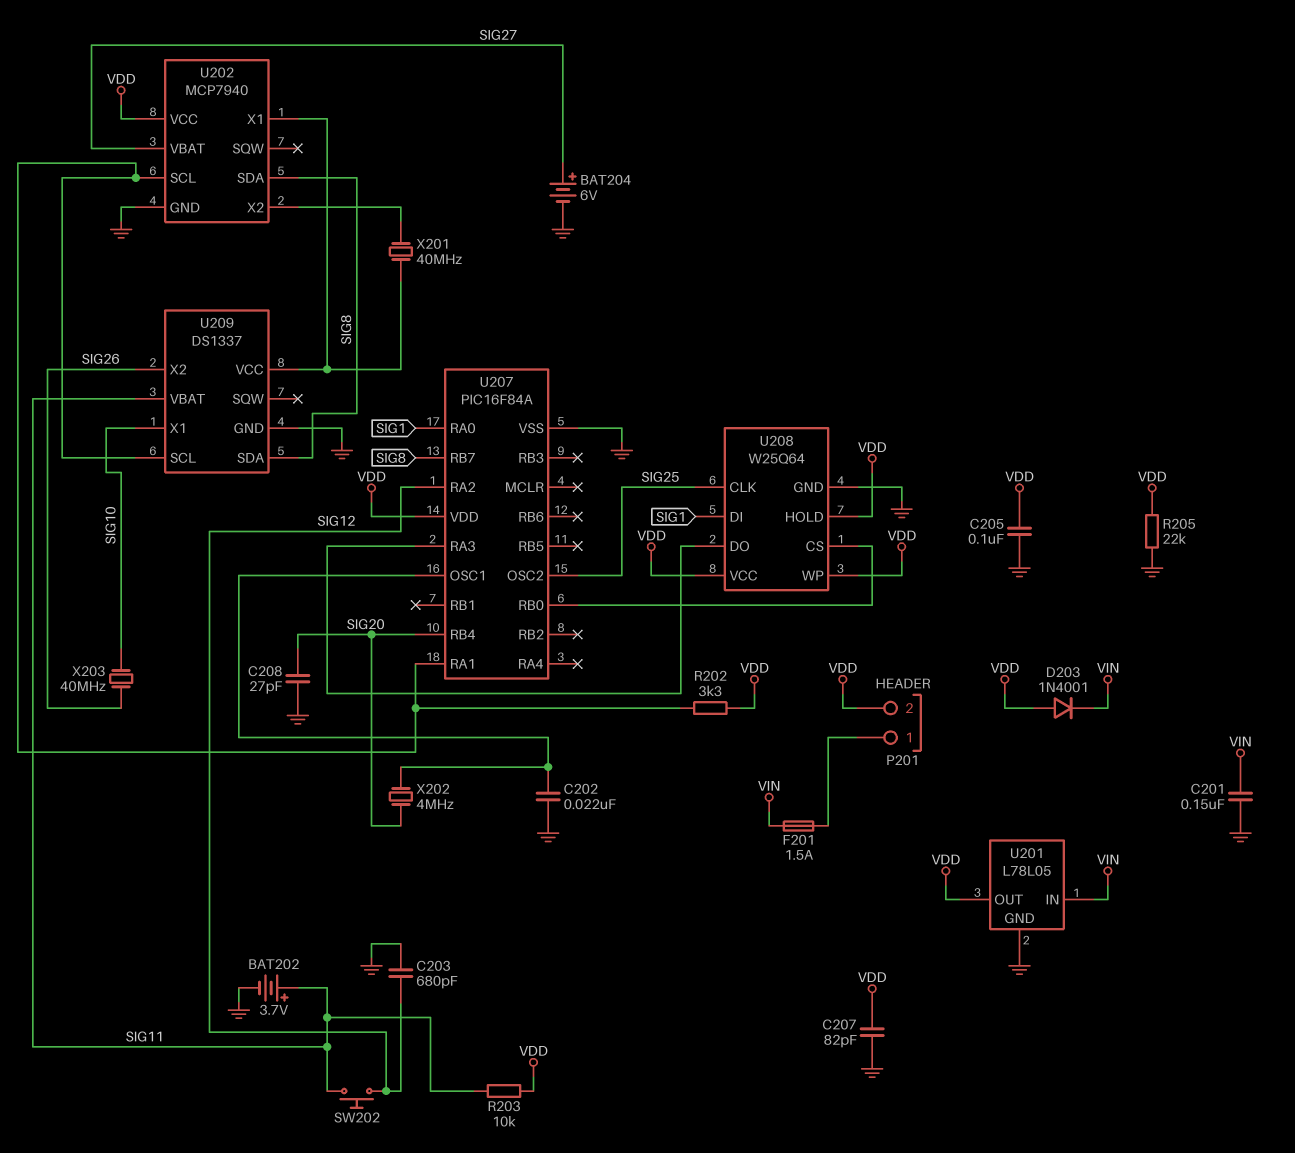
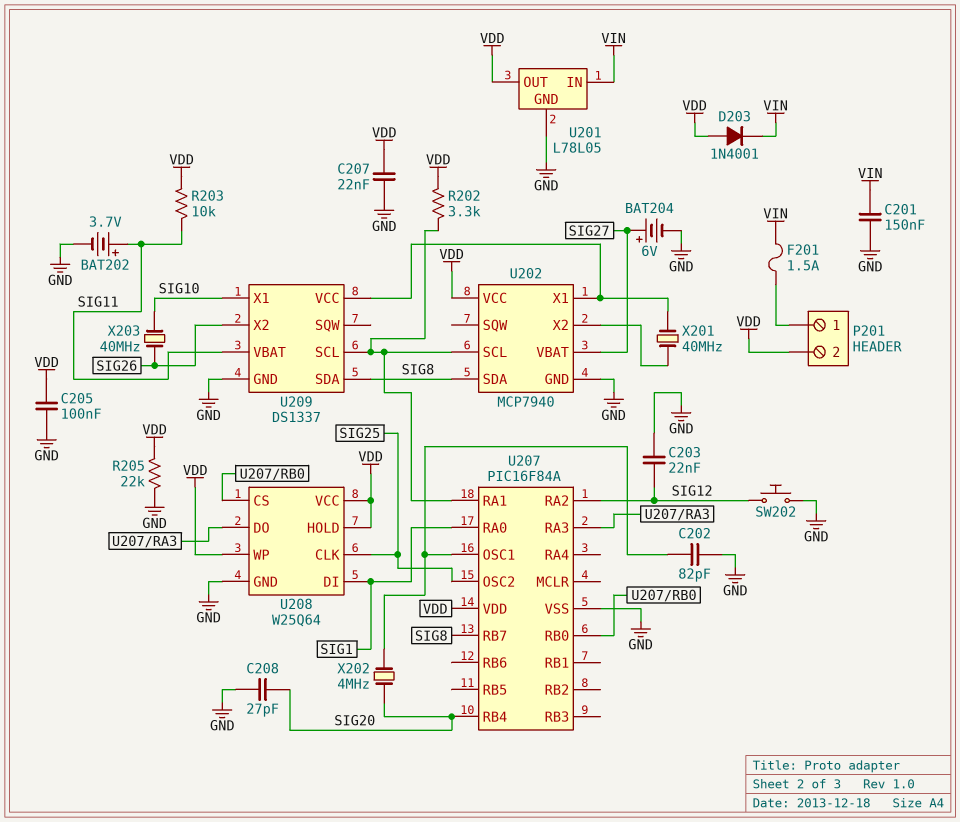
C202: 22nF (GND, U207/OSC1) -> 82pF (GND, U207/OSC1)
C203: 680pF (GND, SIG12) -> 22nF (GND, SIG12)
C207: 82pF (GND, VDD) -> 22nF (GND, VDD)
SW202: button (SIG11, SIG12) -> button (GND, SIG12)

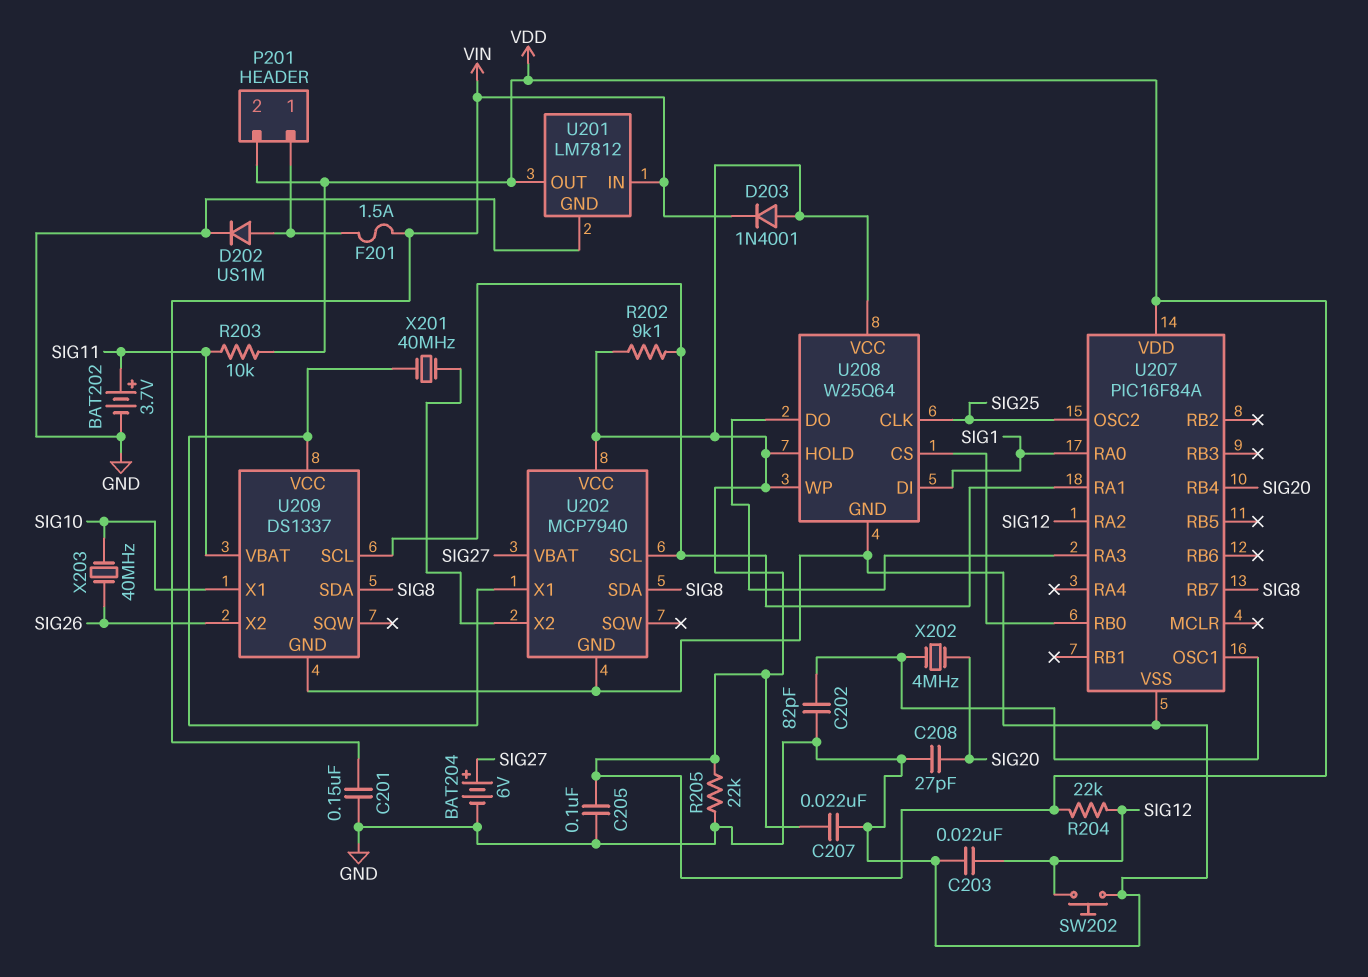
D202: none -> diode US1M (A P201/1, K GND)
R202: 3.3k (U202/SCL, VDD) -> 9.1k (U202/SCL, VDD)
R204: none -> 22k (SIG12, VDD)
U201: L78L05 -> LM7812

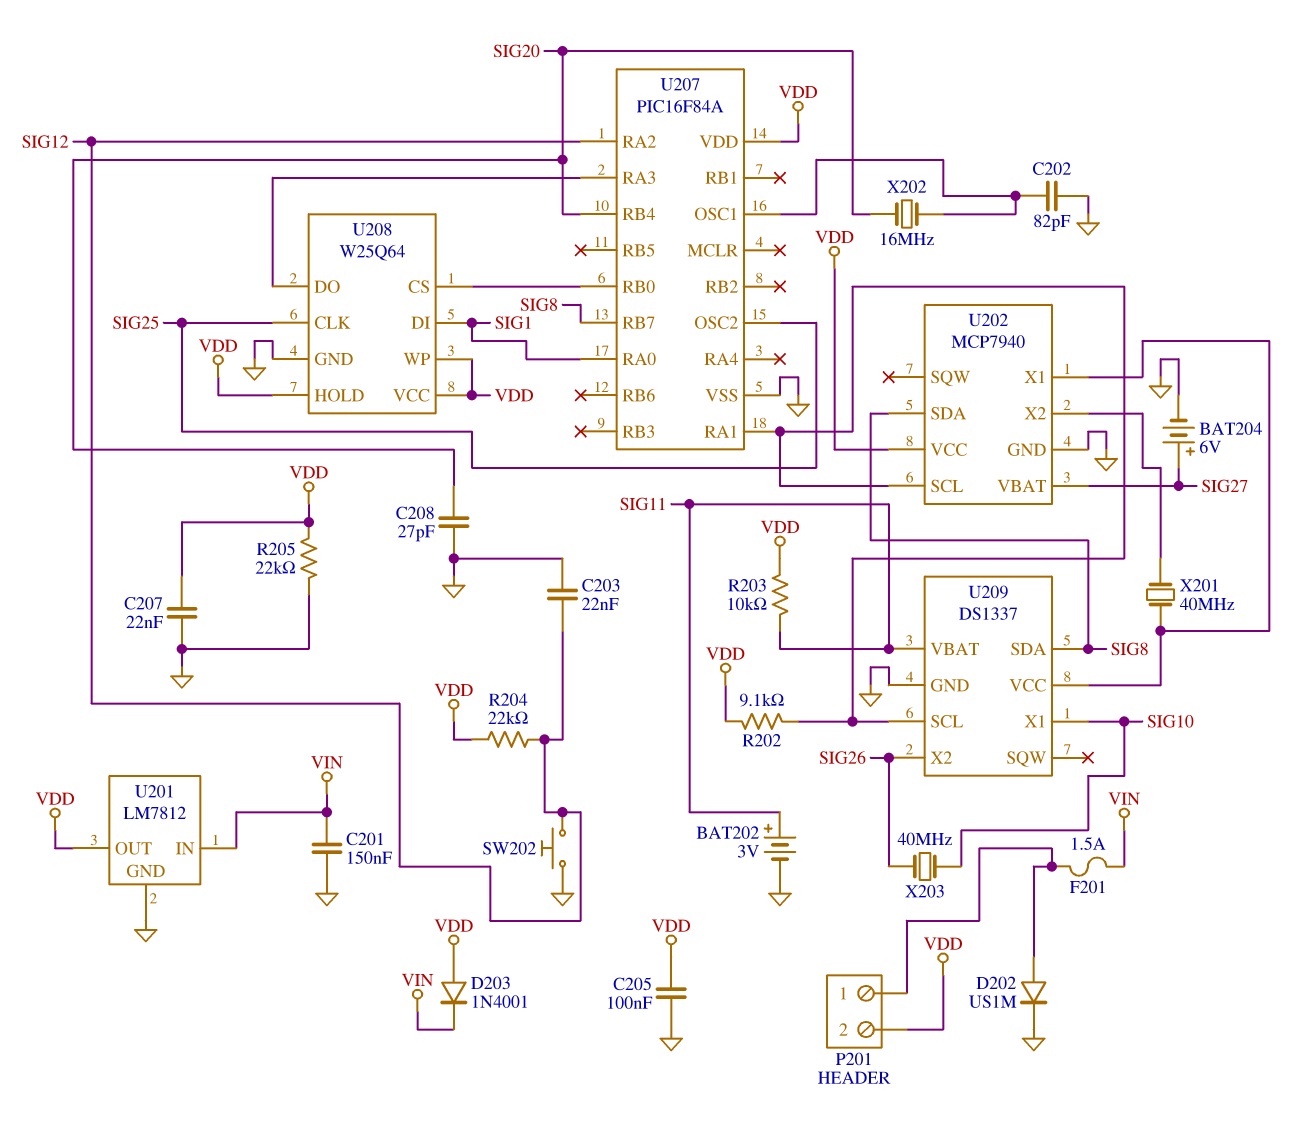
BAT202: 3.7V (plus SIG11, minus GND) -> 3V (plus SIG11, minus GND)
X202: 4MHz (SIG20, U207/OSC1) -> 16MHz (SIG20, U207/OSC1)

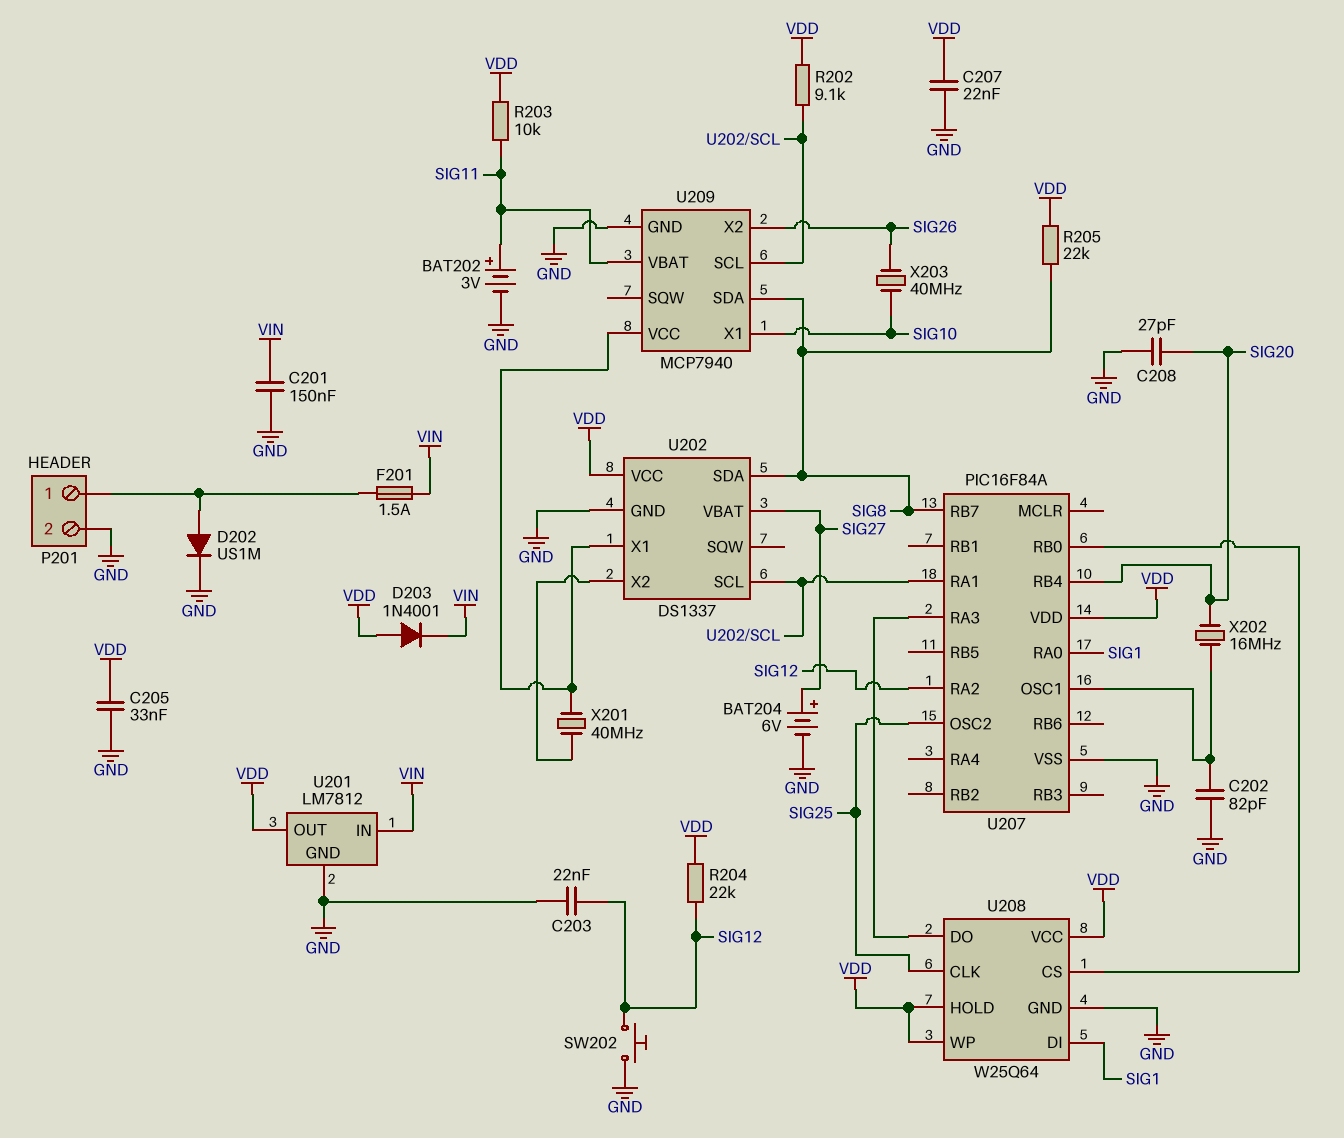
C205: 100nF (GND, VDD) -> 33nF (GND, VDD)
P201 pin 2: VDD -> GND
R205: 22k (GND, VDD) -> 22k (SIG8, VDD)
U202: MCP7940 -> DS1337
U209: DS1337 -> MCP7940

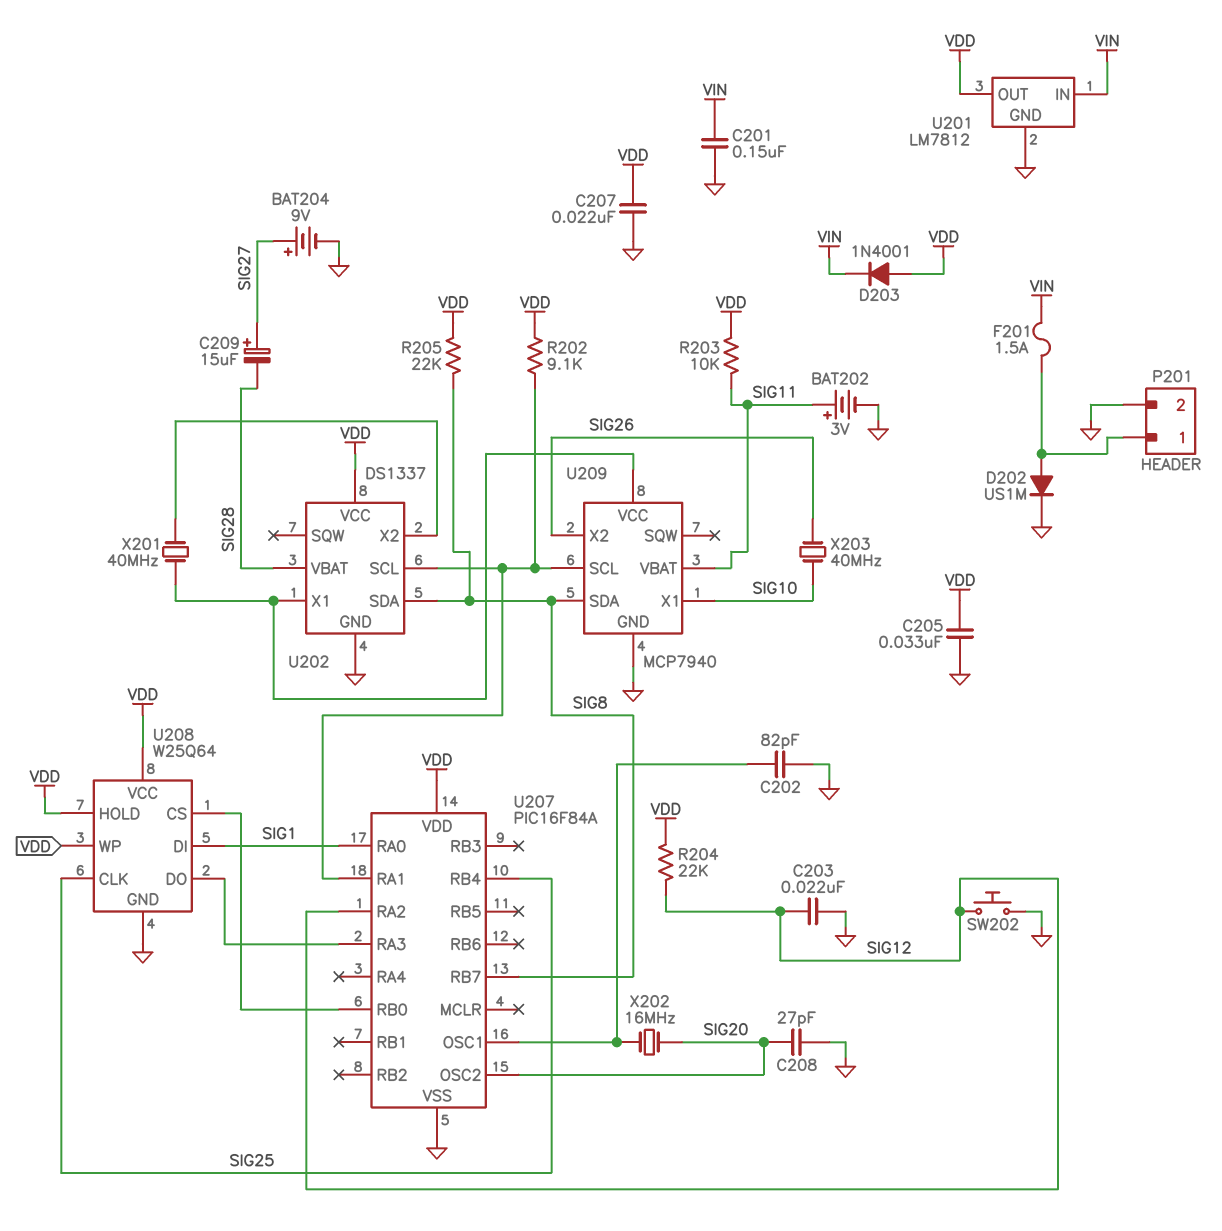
BAT204: 6V (plus SIG27, minus GND) -> 9V (plus SIG27, minus GND)
C209: none -> 15uF (plus SIG27, minus SIG28)
U202 pin VBAT: SIG27 -> SIG28
U207 pin OSC2: SIG25 -> SIG20
U207 pin RB4: SIG20 -> SIG25

